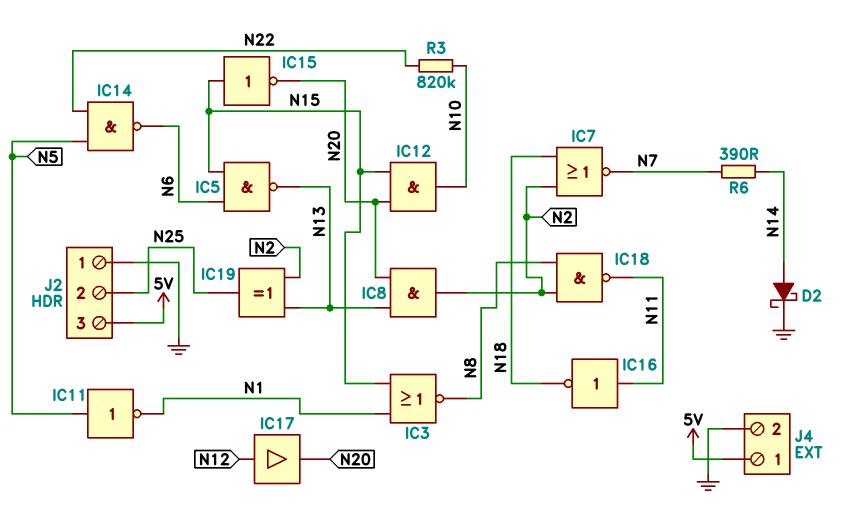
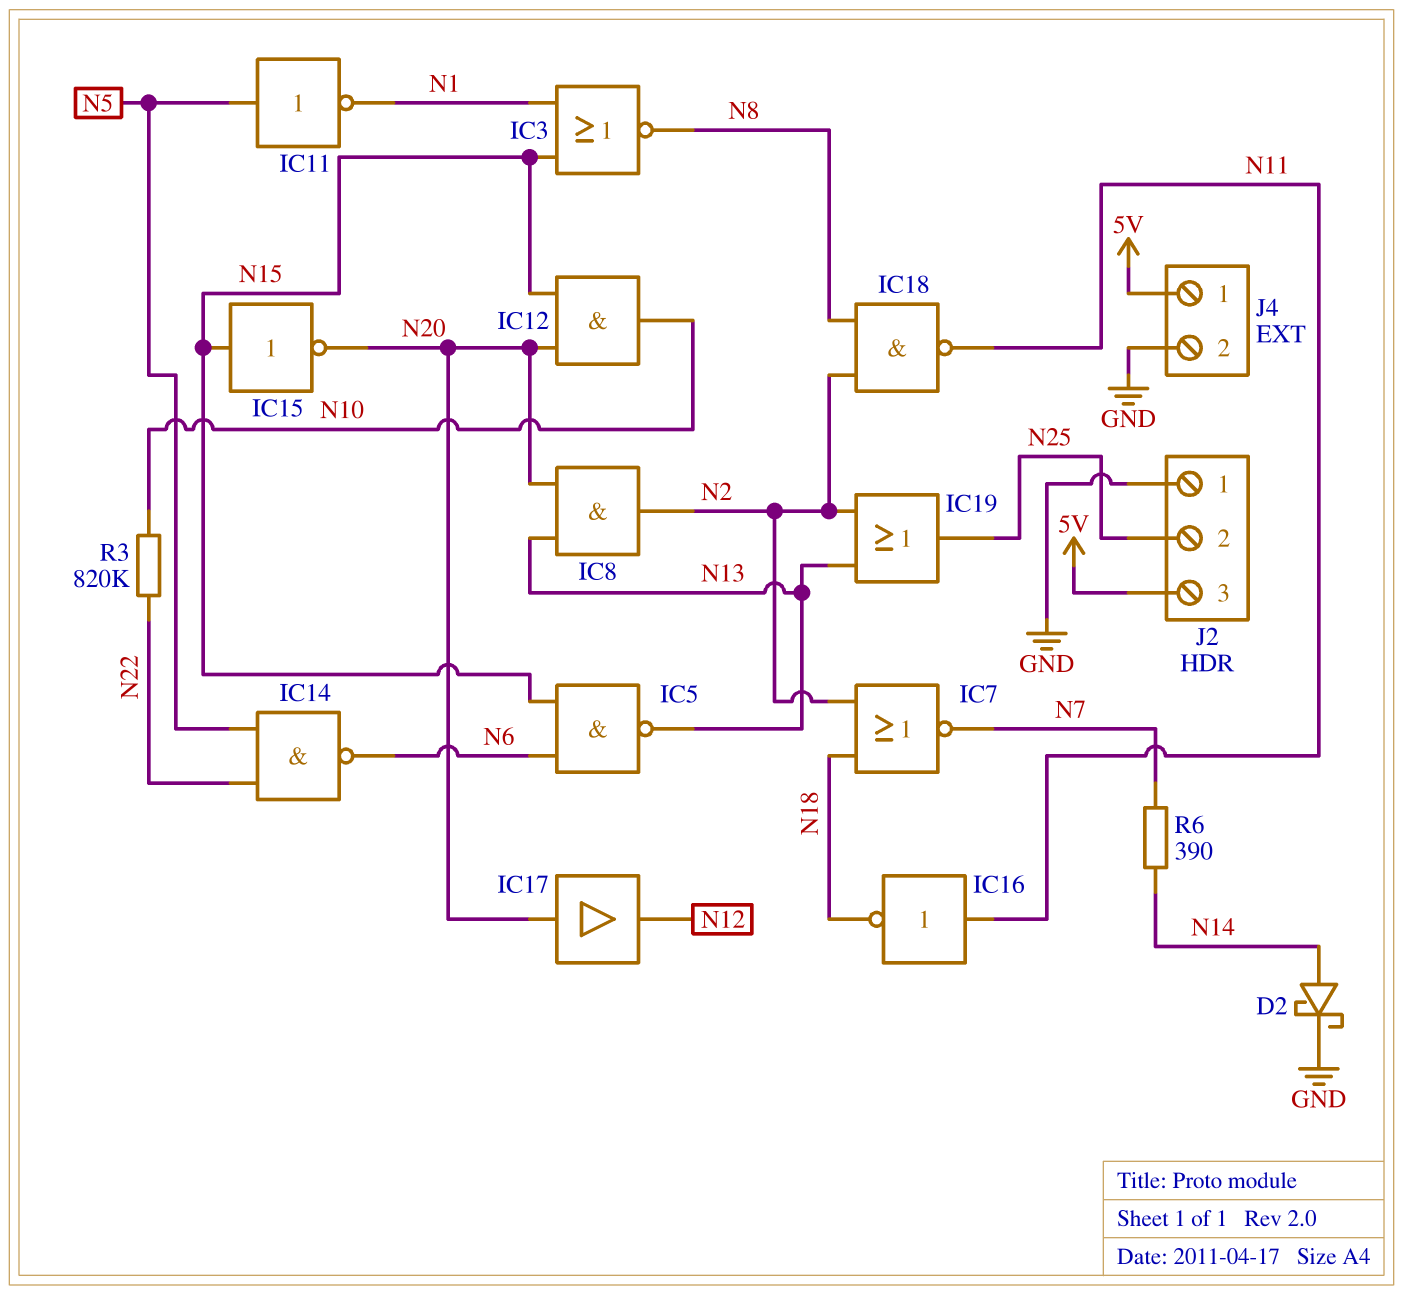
IC17: buffer (in N12, out N20) -> buffer (in N20, out N12)
IC19: XOR (in N2, in N13, out N25) -> OR (in N2, in N13, out N25)

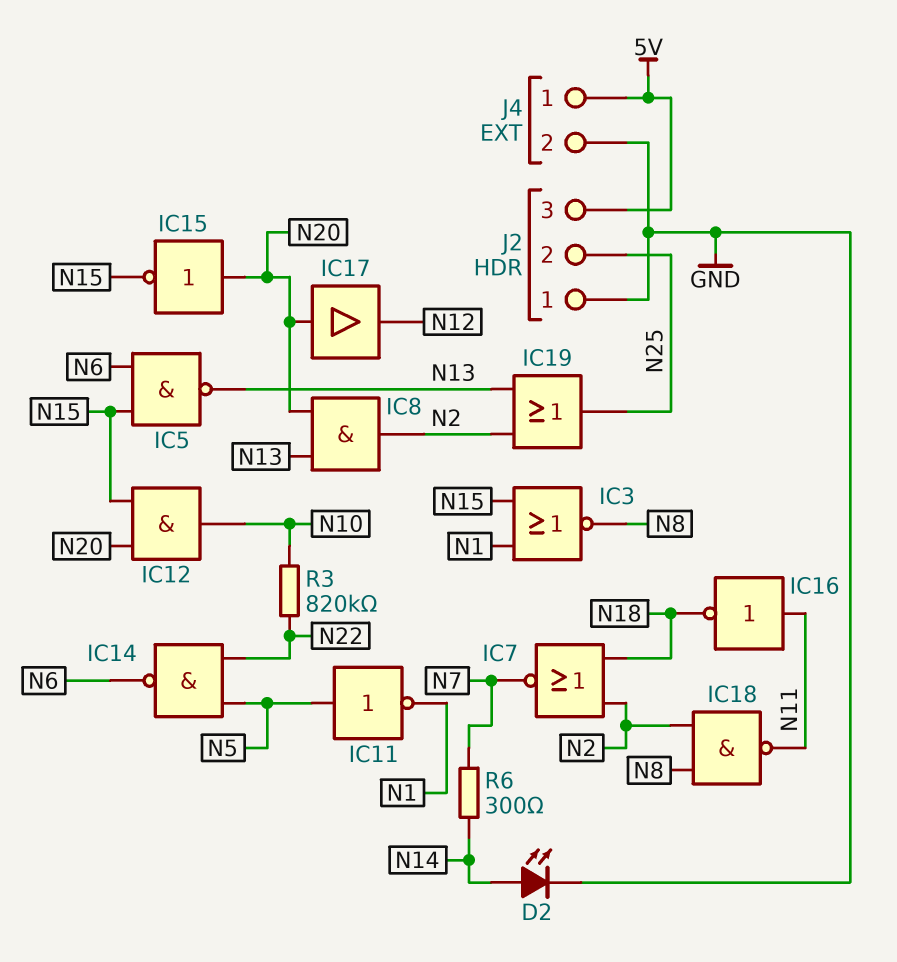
D2: schottky (A N14, K GND) -> LED (A N14, K GND)
IC15: NOT (in N15, out N20) -> NOT (in N20, out N15)
R6: 390 (N7, N14) -> 300 (N7, N14)

